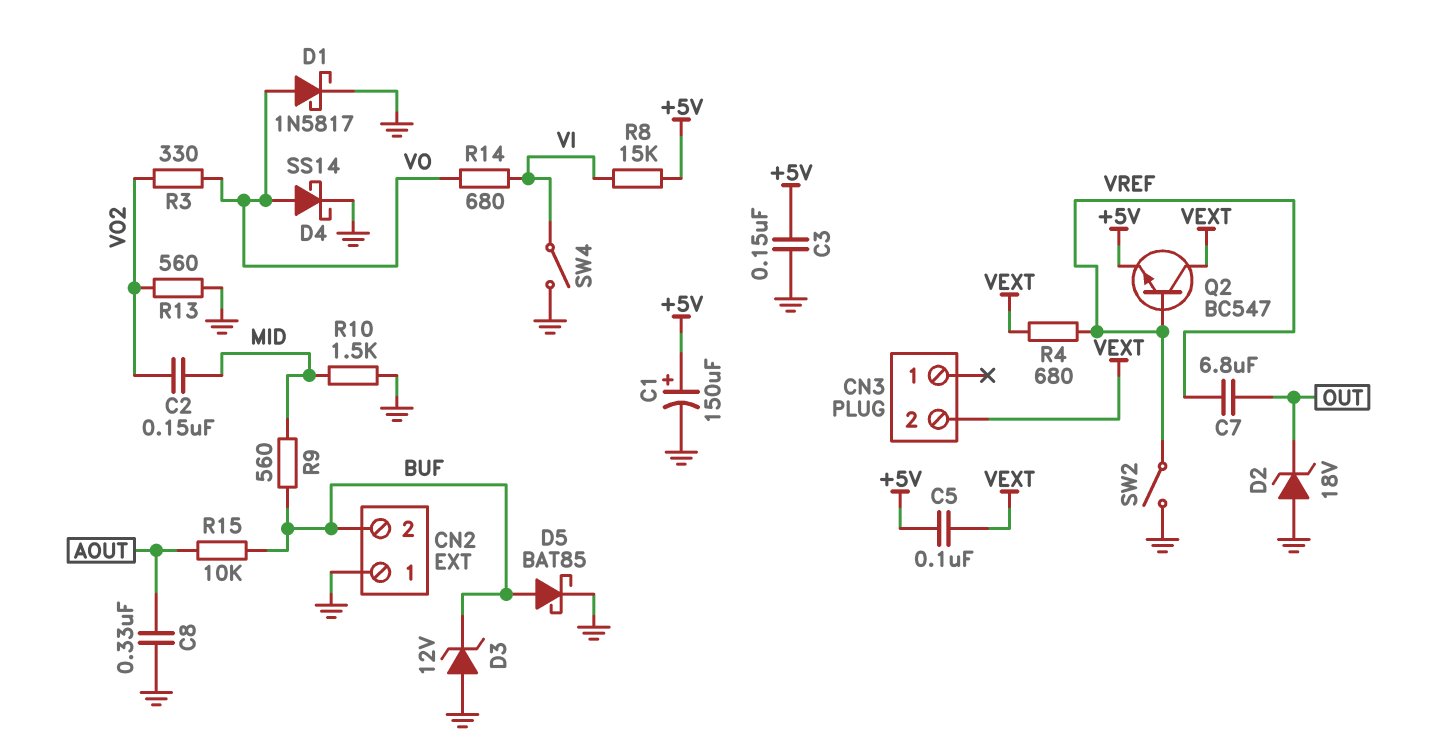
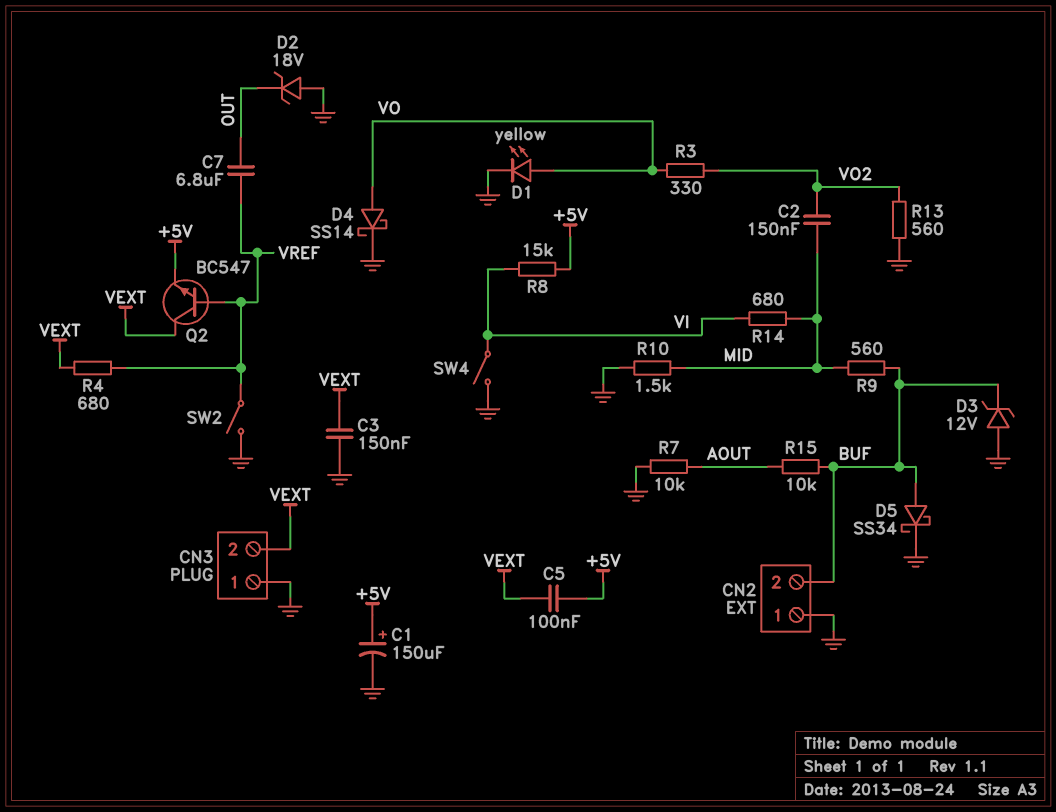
C3: 150nF (+5V, GND) -> 150nF (GND, VEXT)
C8: 330nF (AOUT, GND) -> none
CN3 pin 1: none -> GND
D1: schottky 1N5817 (A VO, K GND) -> LED yellow (A VO, K GND)
D5: schottky BAT85 (A BUF, K GND) -> schottky SS34 (A BUF, K GND)
R7: none -> 10k (AOUT, GND)
R14: 680 (VI, VO) -> 680 (MID, VI)

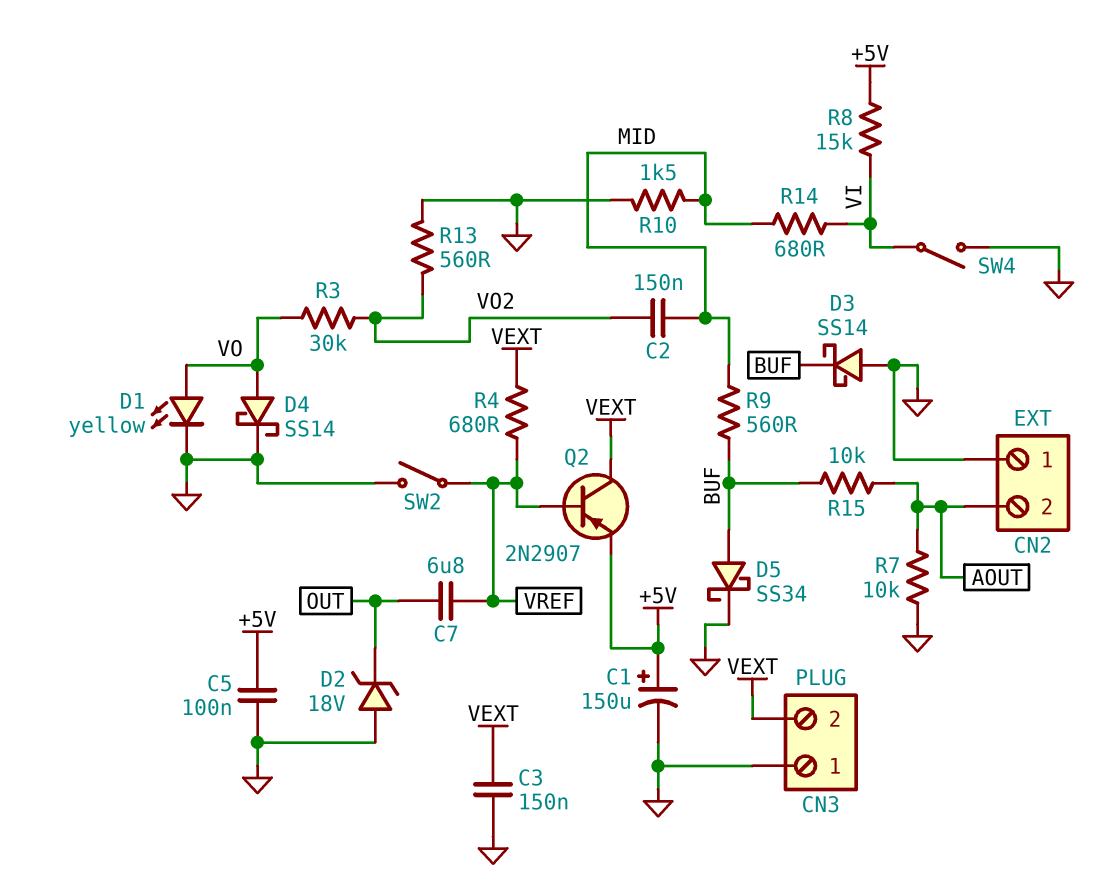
C5: 100nF (+5V, VEXT) -> 100nF (+5V, GND)
CN2 pin 2: BUF -> AOUT
D3: zener 12V (A GND, K BUF) -> schottky SS14 (A GND, K BUF)
Q2: NPN BC547 (B VREF, C VEXT, E +5V) -> PNP 2N2907 (B VREF, C VEXT, E +5V)
R3: 330 (VO, VO2) -> 30k (VO, VO2)

